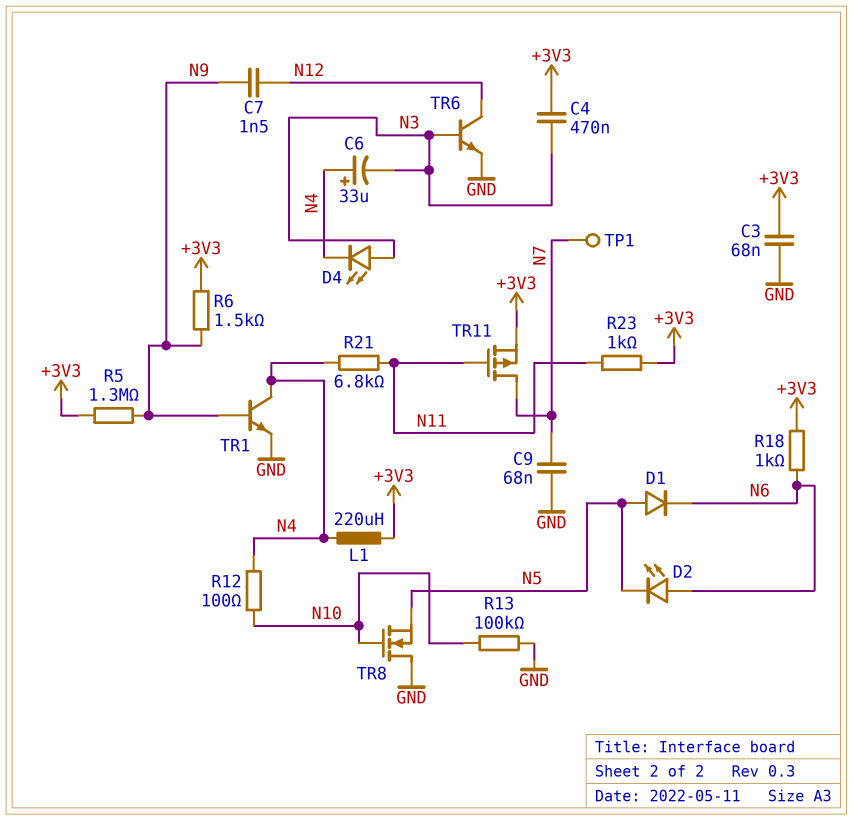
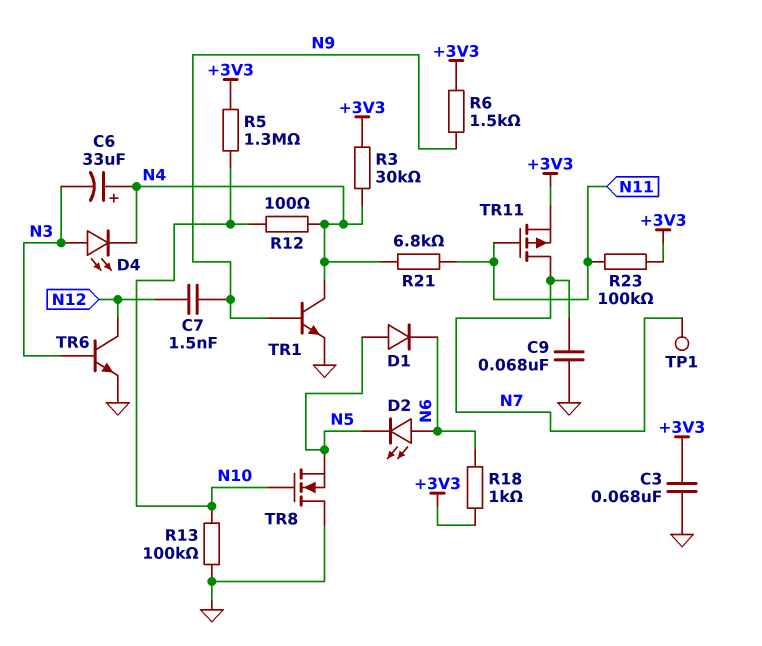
C4: 470nF (+3V3, N3) -> none
L1: 220uH (+3V3, N4) -> none
R3: none -> 30k (+3V3, N4)
R5: 1.3M (+3V3, N9) -> 1.3M (+3V3, N10)
R23: 1k (+3V3, N11) -> 100k (+3V3, N11)

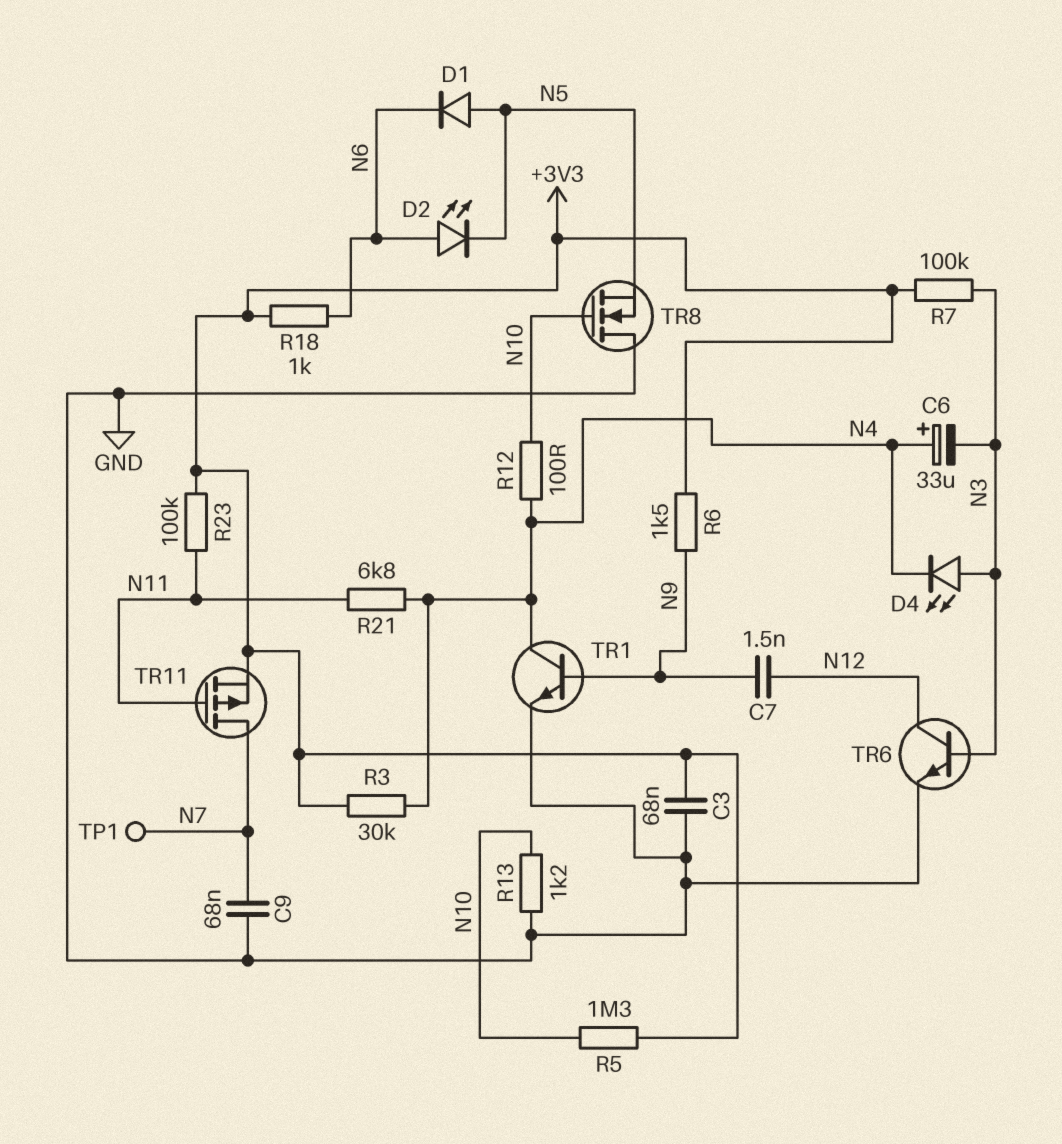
R7: none -> 100k (+3V3, N3)
R13: 100k (GND, N10) -> 1.2k (GND, N10)

